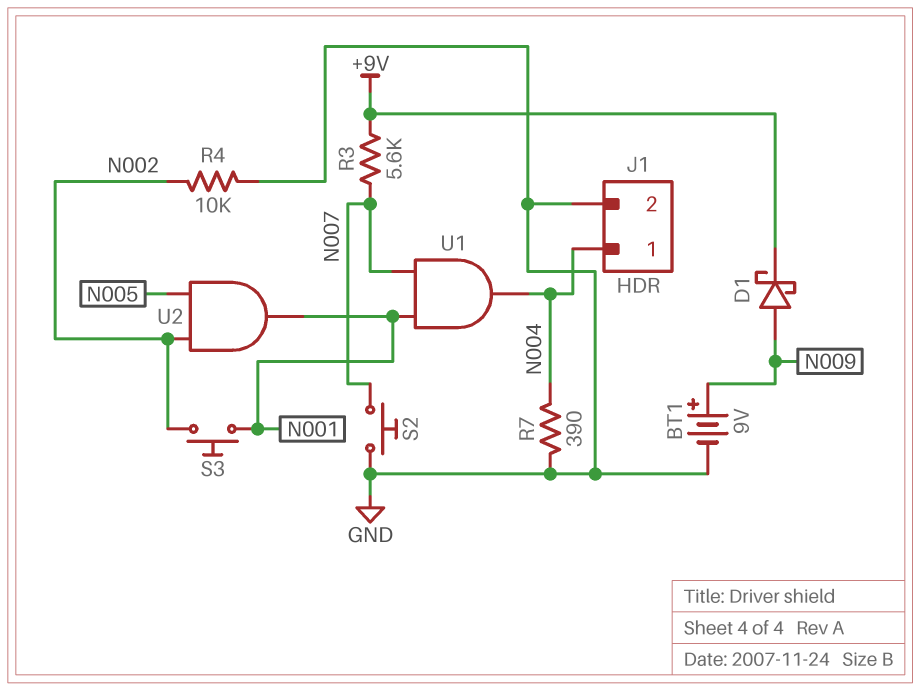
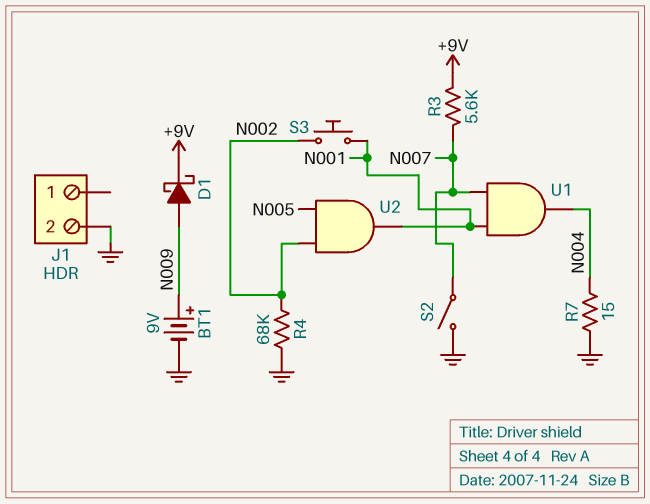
J1 pin 1: N004 -> none
R4: 10k (GND, N002) -> 68k (GND, N002)
R7: 390 (GND, N004) -> 15 (GND, N004)
S2: button (GND, N007) -> switch (GND, N007)

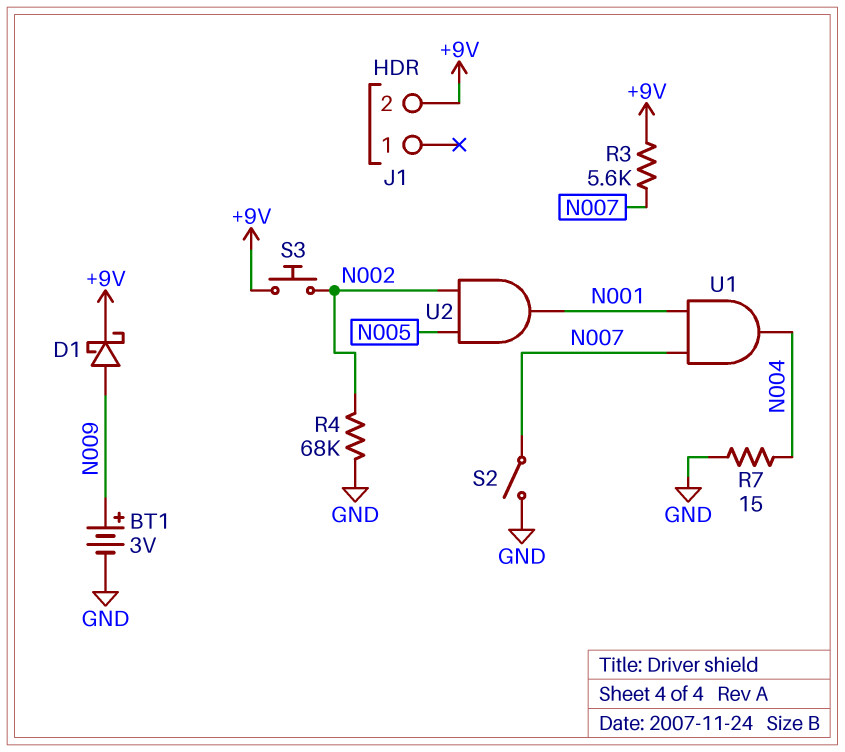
BT1: 9V (plus N009, minus GND) -> 3V (plus N009, minus GND)
J1 pin 2: GND -> +9V
S3: button (N001, N002) -> button (+9V, N002)

